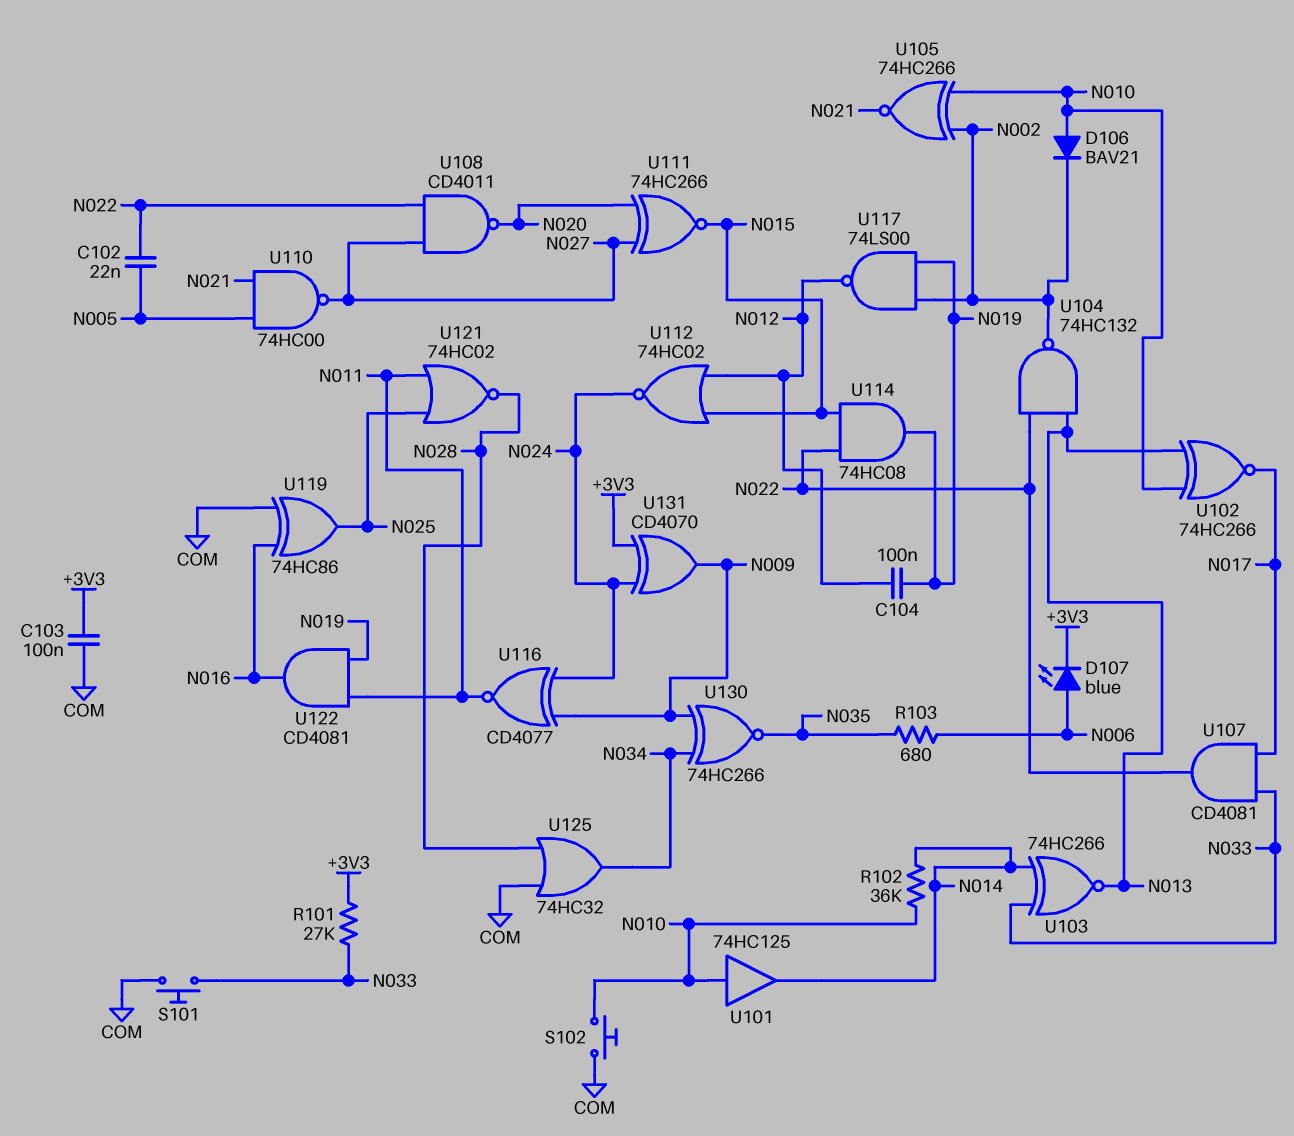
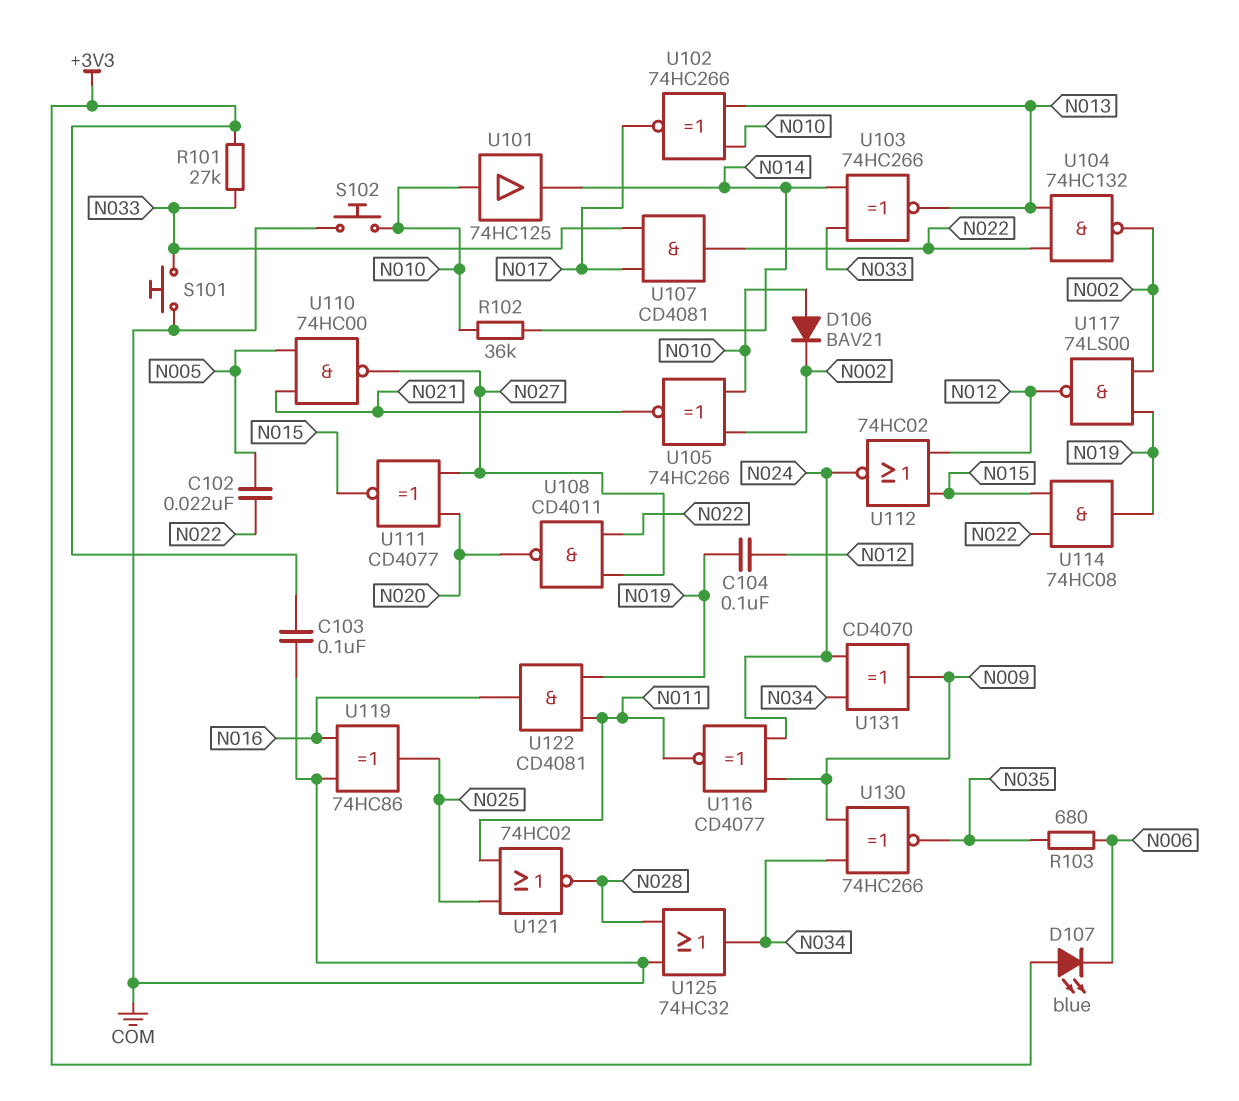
D107: LED blue (A N006, K +3V3) -> LED blue (A +3V3, K N006)
U111: XNOR 74HC266 (in N020, in N027, out N015) -> XNOR CD4077 (in N020, in N027, out N015)
U131: XOR CD4070 (in +3V3, in N024, out N009) -> XOR CD4070 (in N024, in N034, out N009)

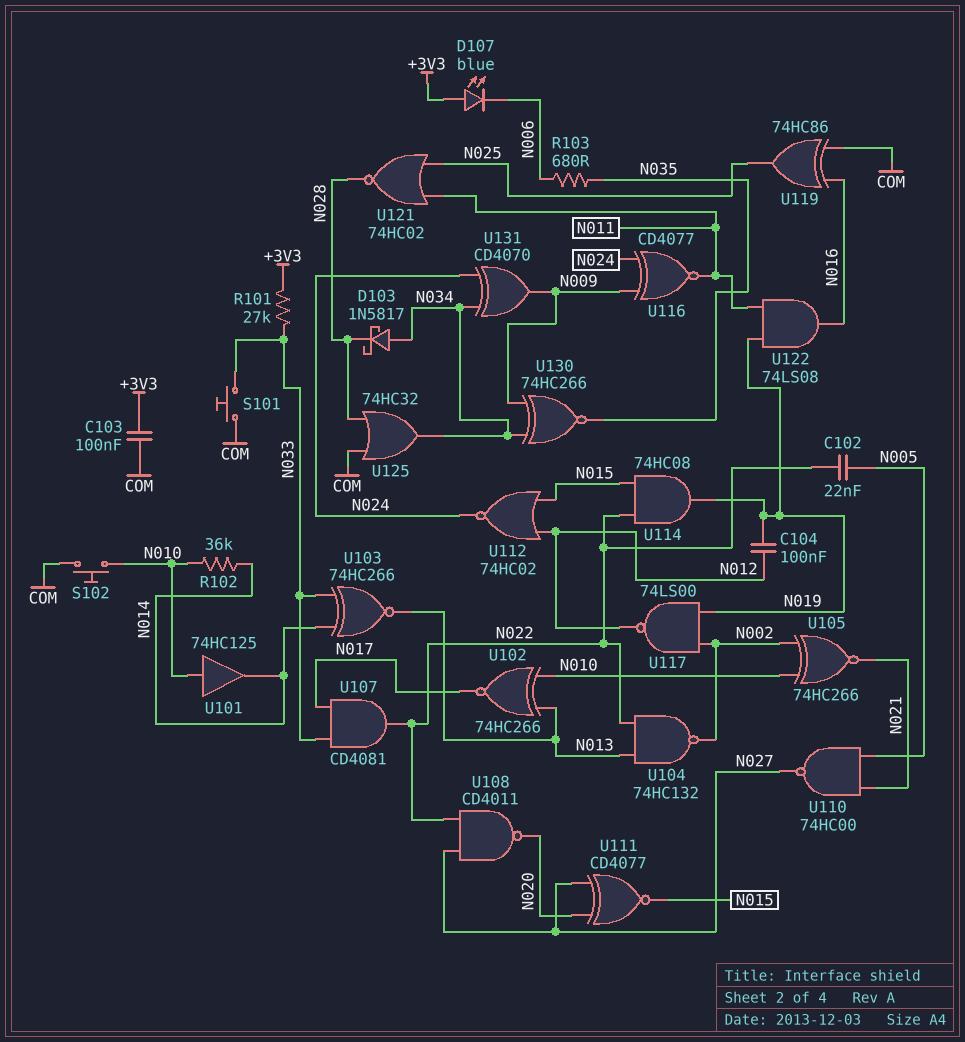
D103: none -> schottky 1N5817 (A N034, K N028)
D106: diode BAV21 (A N010, K N002) -> none
U122: AND CD4081 (in N011, in N019, out N016) -> AND 74LS08 (in N011, in N019, out N016)

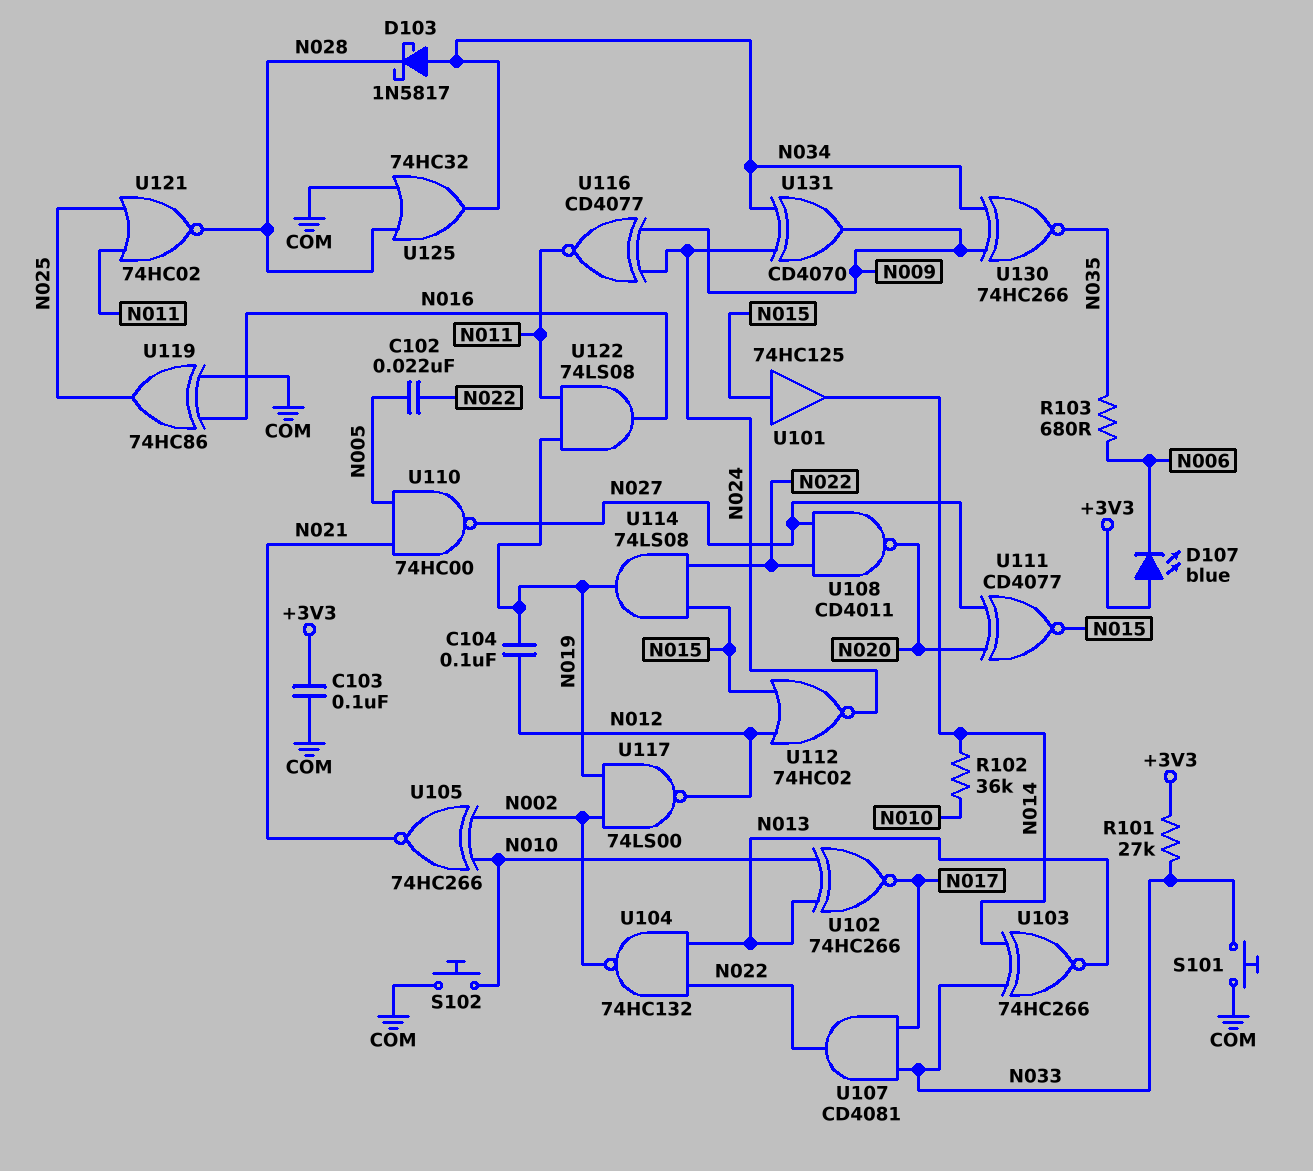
U101: buffer 74HC125 (in N010, out N014) -> buffer 74HC125 (in N015, out N014)
U114: AND 74HC08 (in N015, in N022, out N019) -> AND 74LS08 (in N015, in N022, out N019)

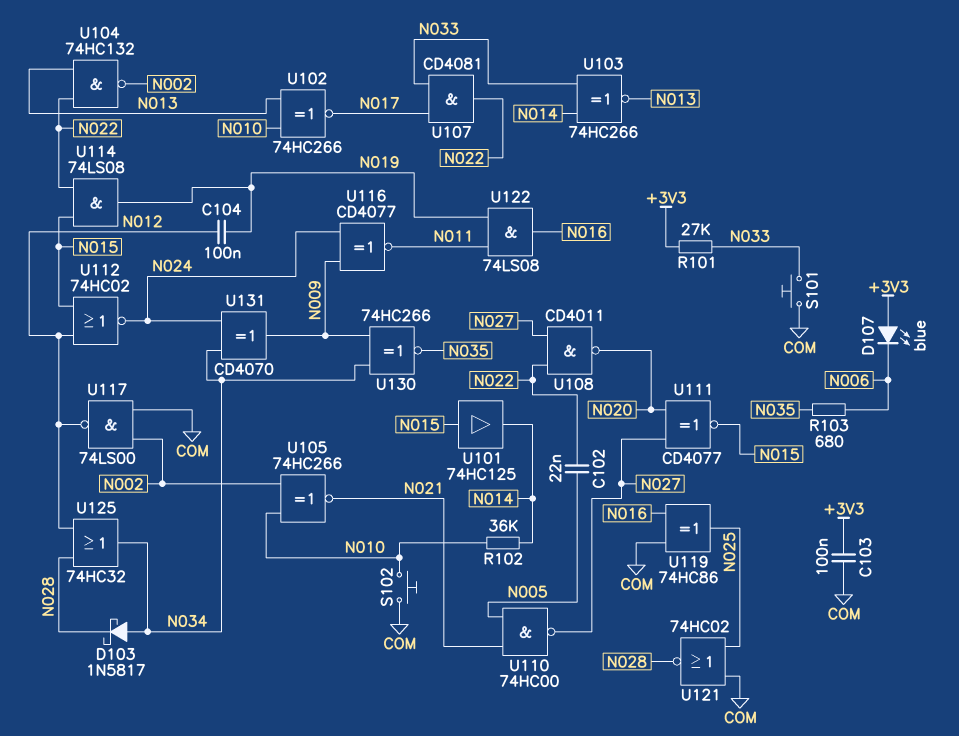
U117: NAND 74LS00 (in N002, in N019, out N012) -> NAND 74LS00 (in COM, in N002, out N012)
U121: NOR 74HC02 (in N011, in N025, out N028) -> NOR 74HC02 (in COM, in N025, out N028)
U125: OR 74HC32 (in COM, in N028, out N034) -> OR 74HC32 (in N012, in N028, out N034)

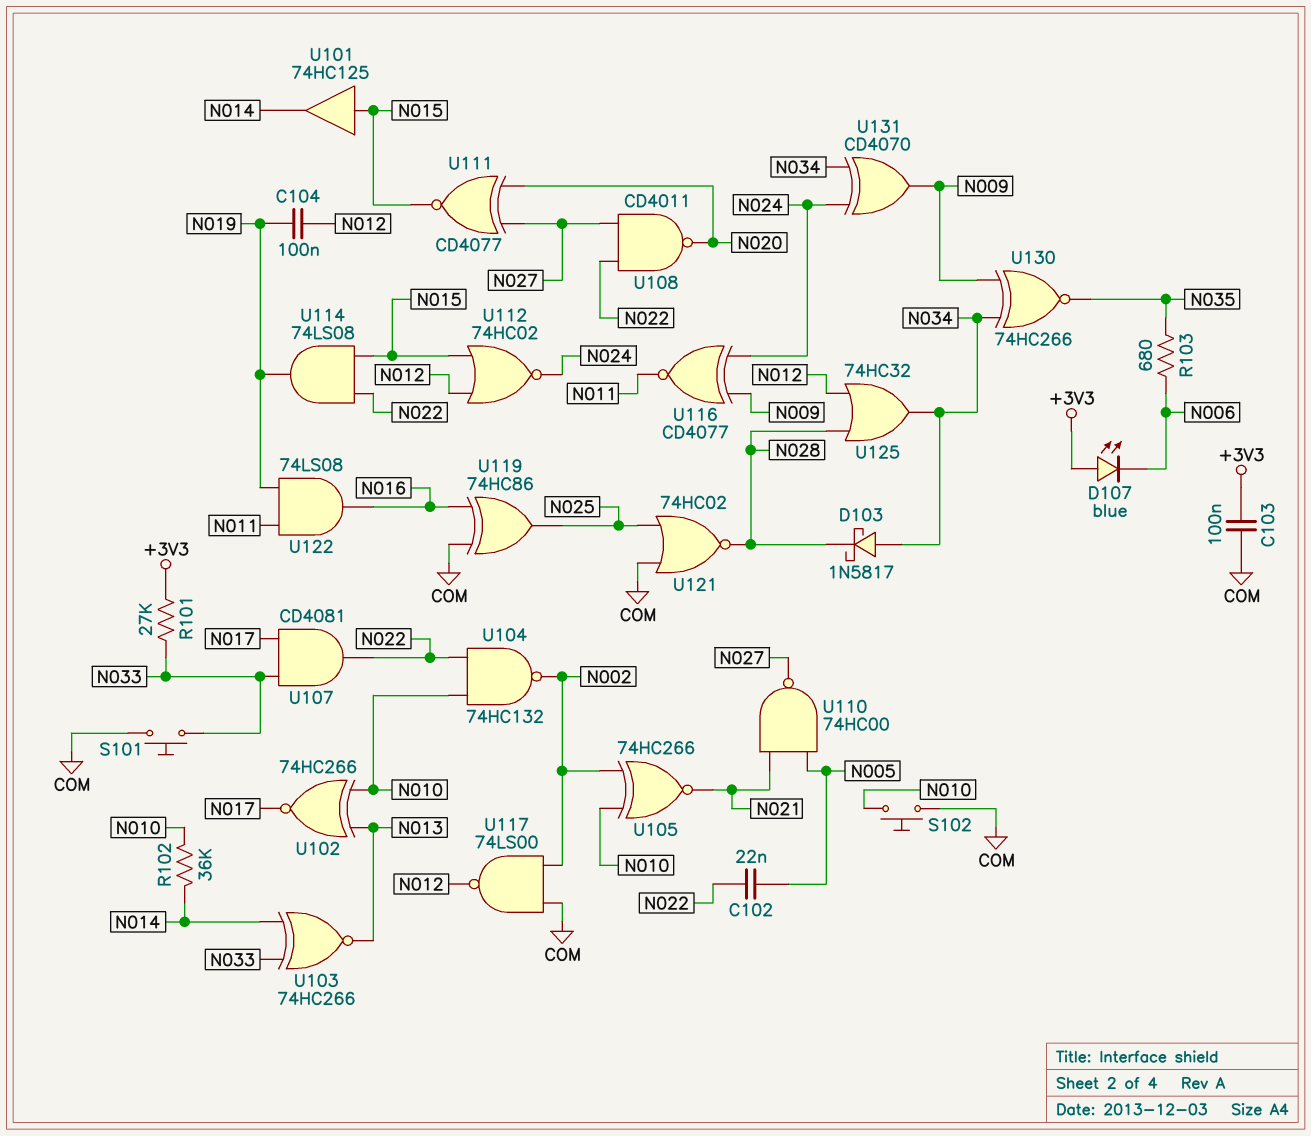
U104: NAND 74HC132 (in N013, in N022, out N002) -> NAND 74HC132 (in N010, in N022, out N002)

